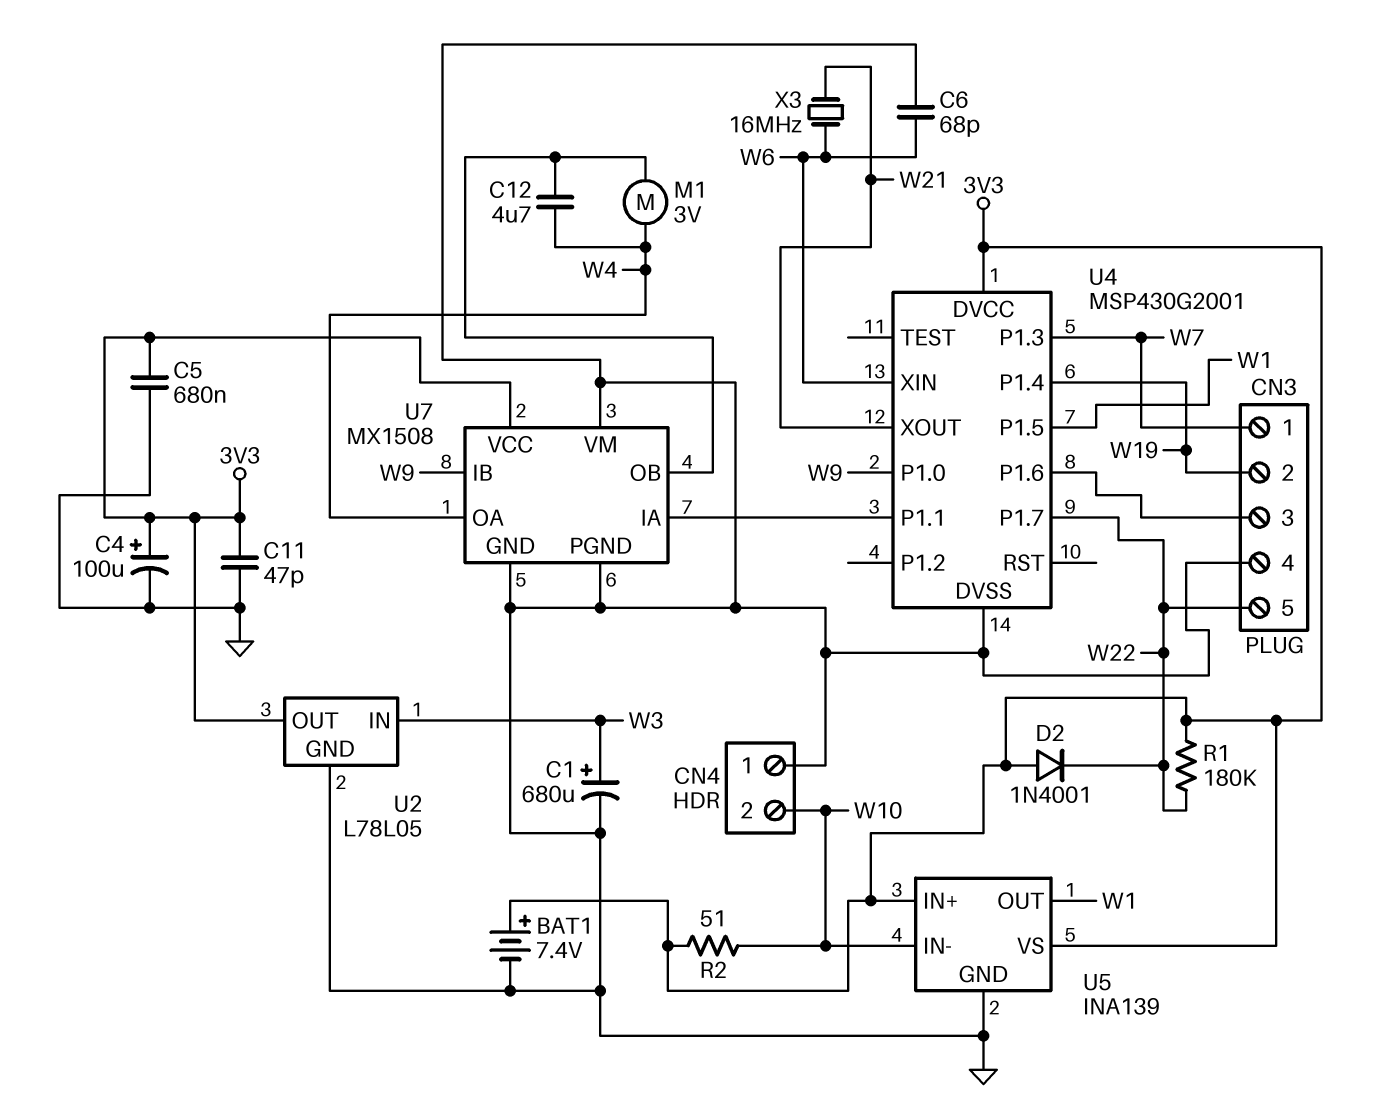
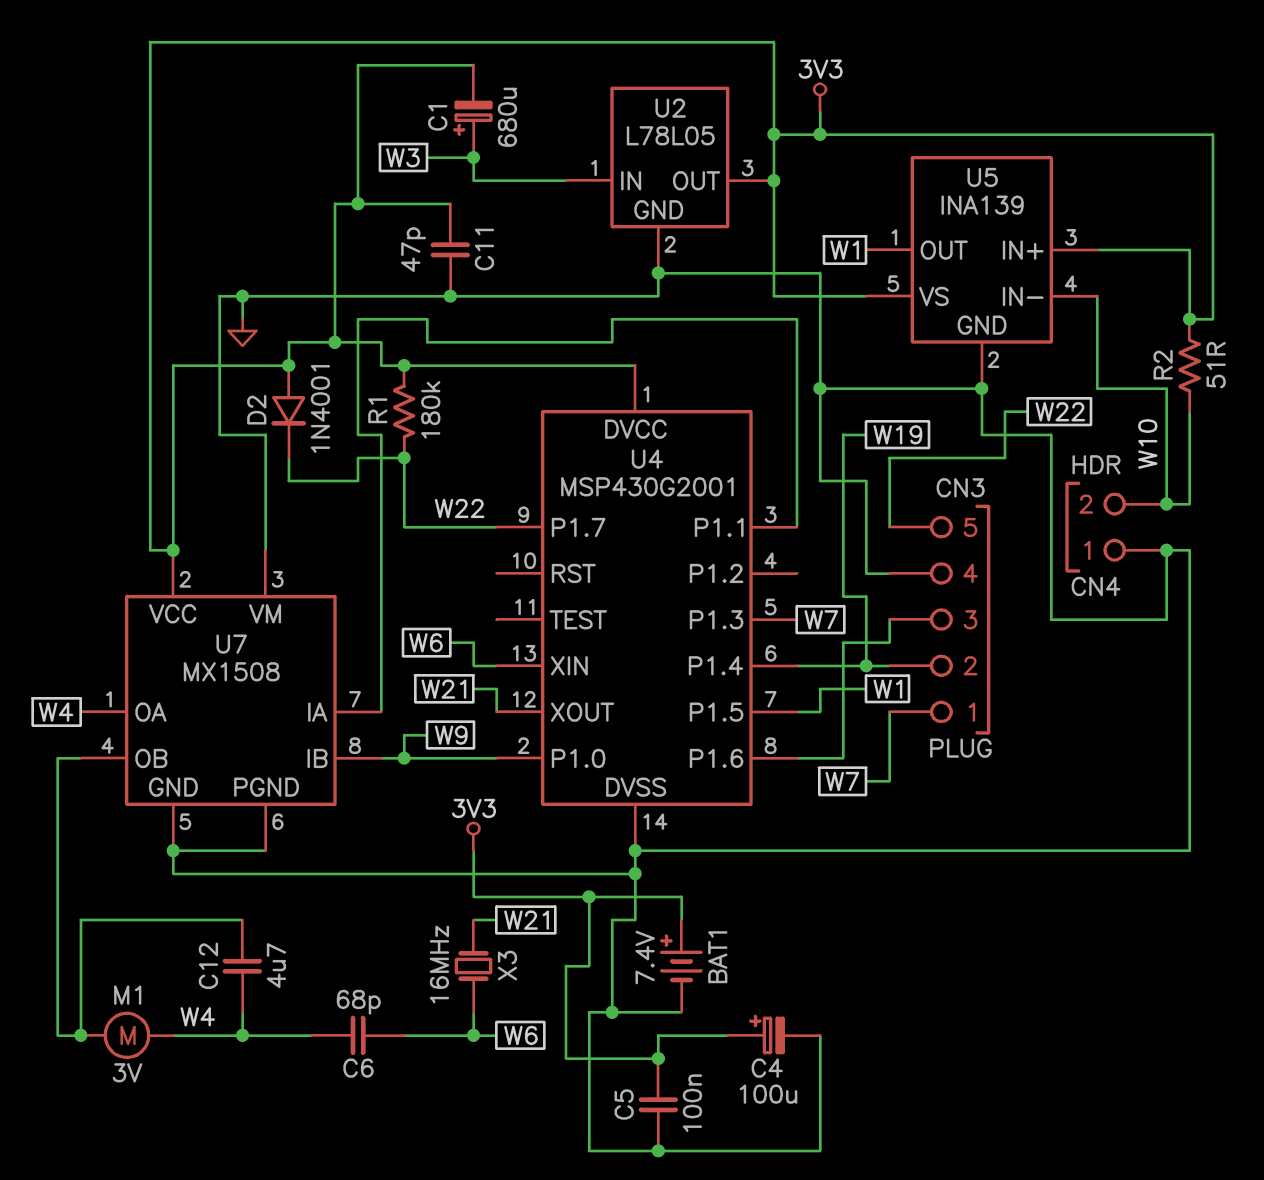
C1: 680uF (plus W3, minus GND) -> 680uF (plus W3, minus 3V3)
C5: 680nF (3V3, GND) -> 100nF (3V3, GND)
C6: 68pF (GND, W6) -> 68pF (W4, W6)

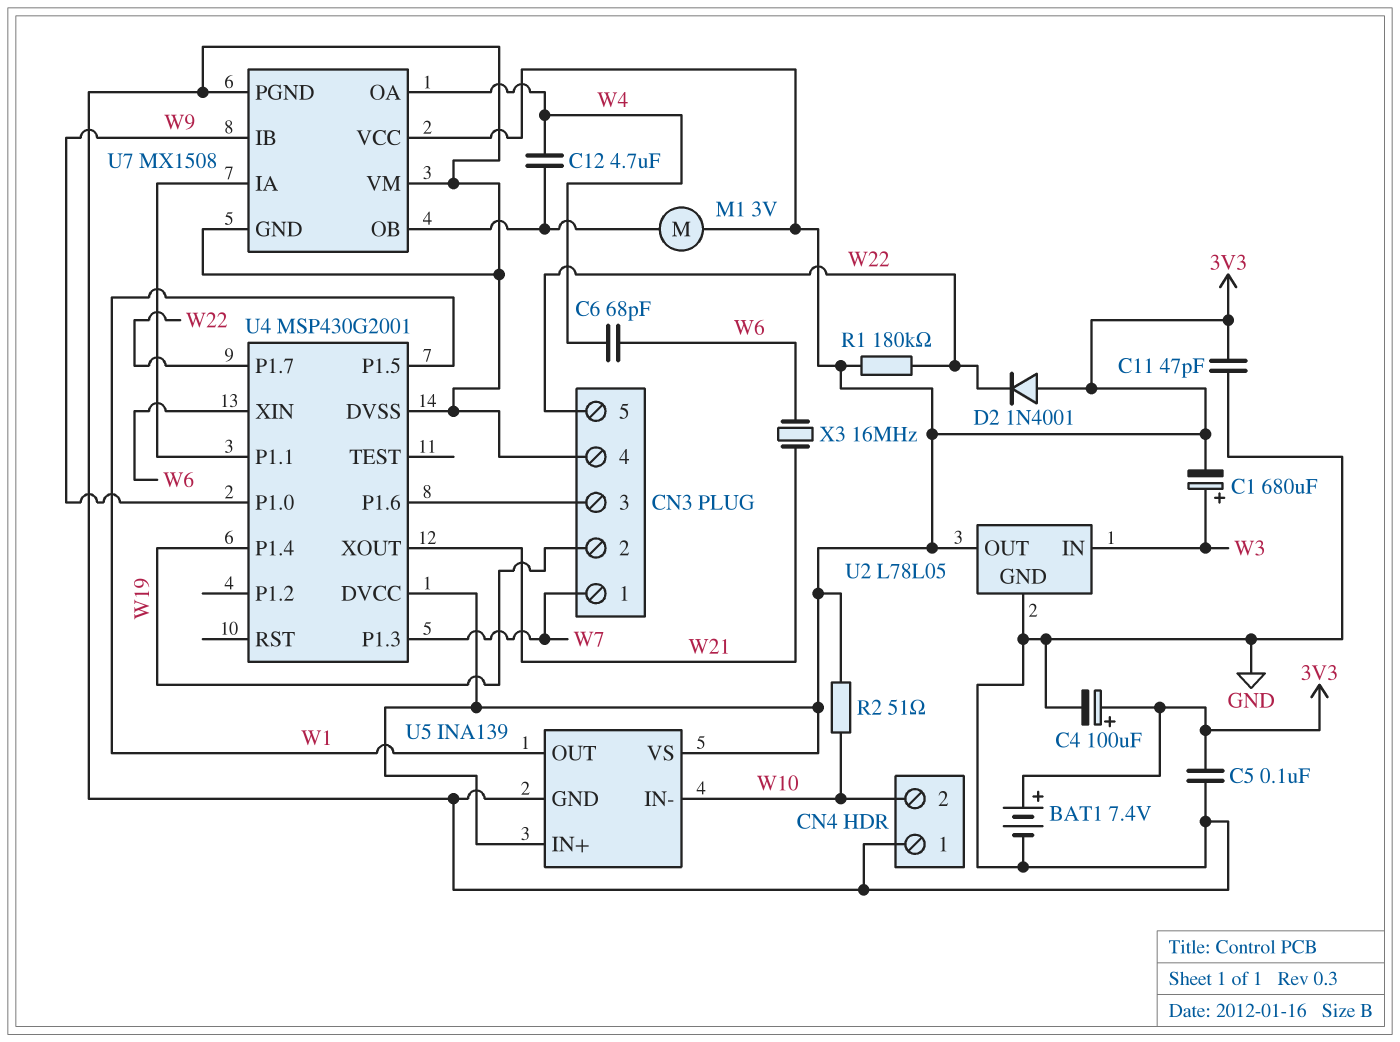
M1: motor 3V (U7/OB, W4) -> motor 3V (3V3, U7/OB)

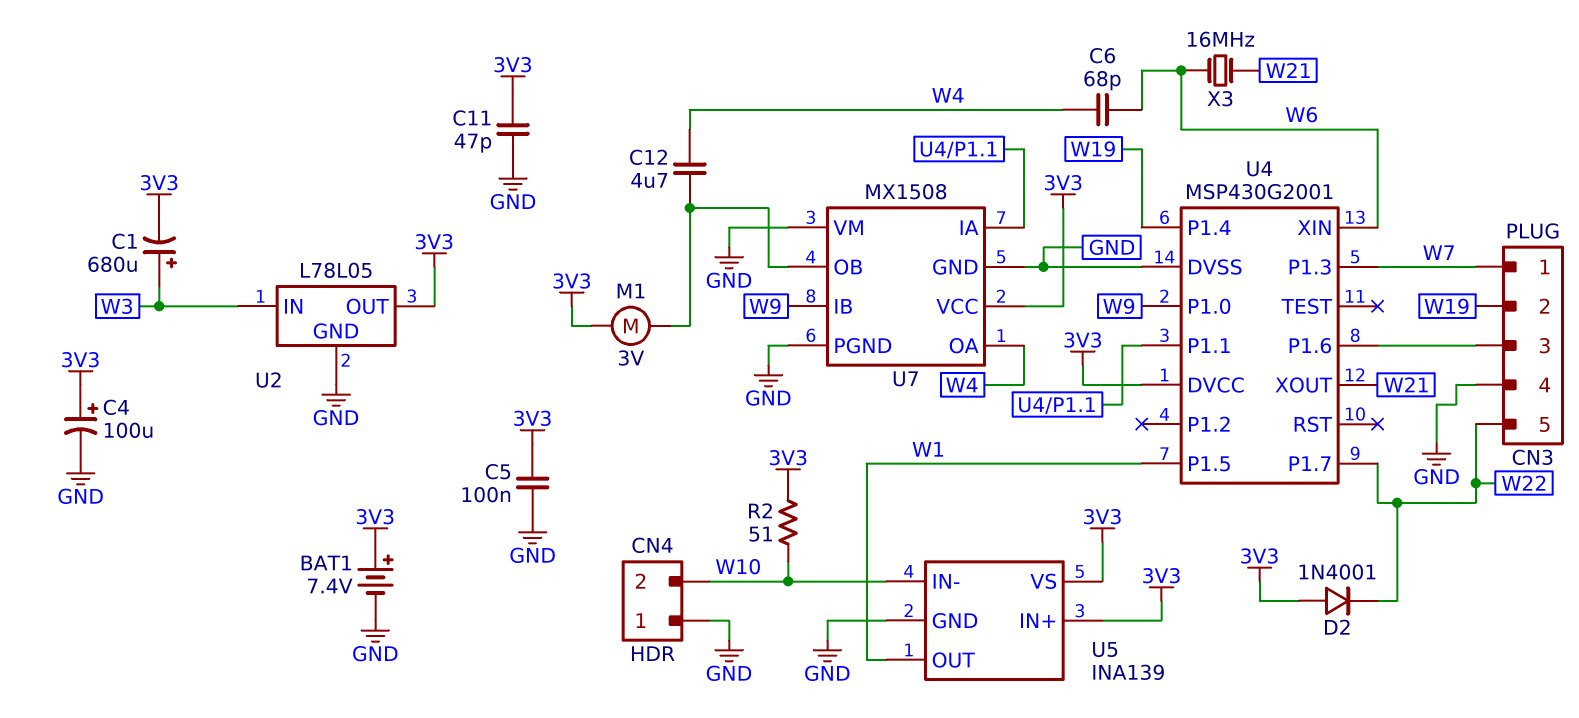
R1: 180k (3V3, W22) -> none

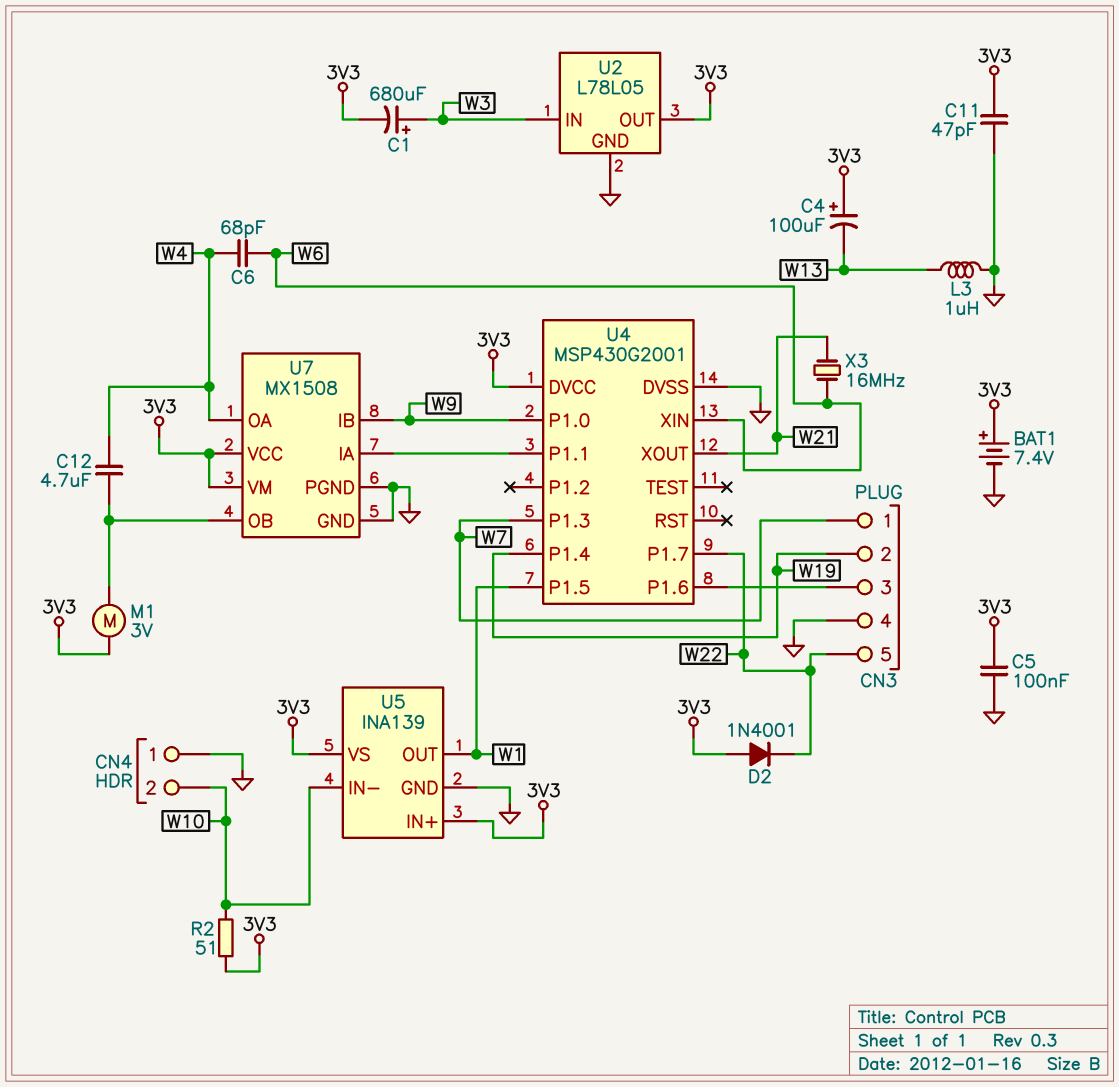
C4: 100uF (plus 3V3, minus GND) -> 100uF (plus 3V3, minus W13)
L3: none -> 1uH (GND, W13)
U7 pin VM: GND -> 3V3

